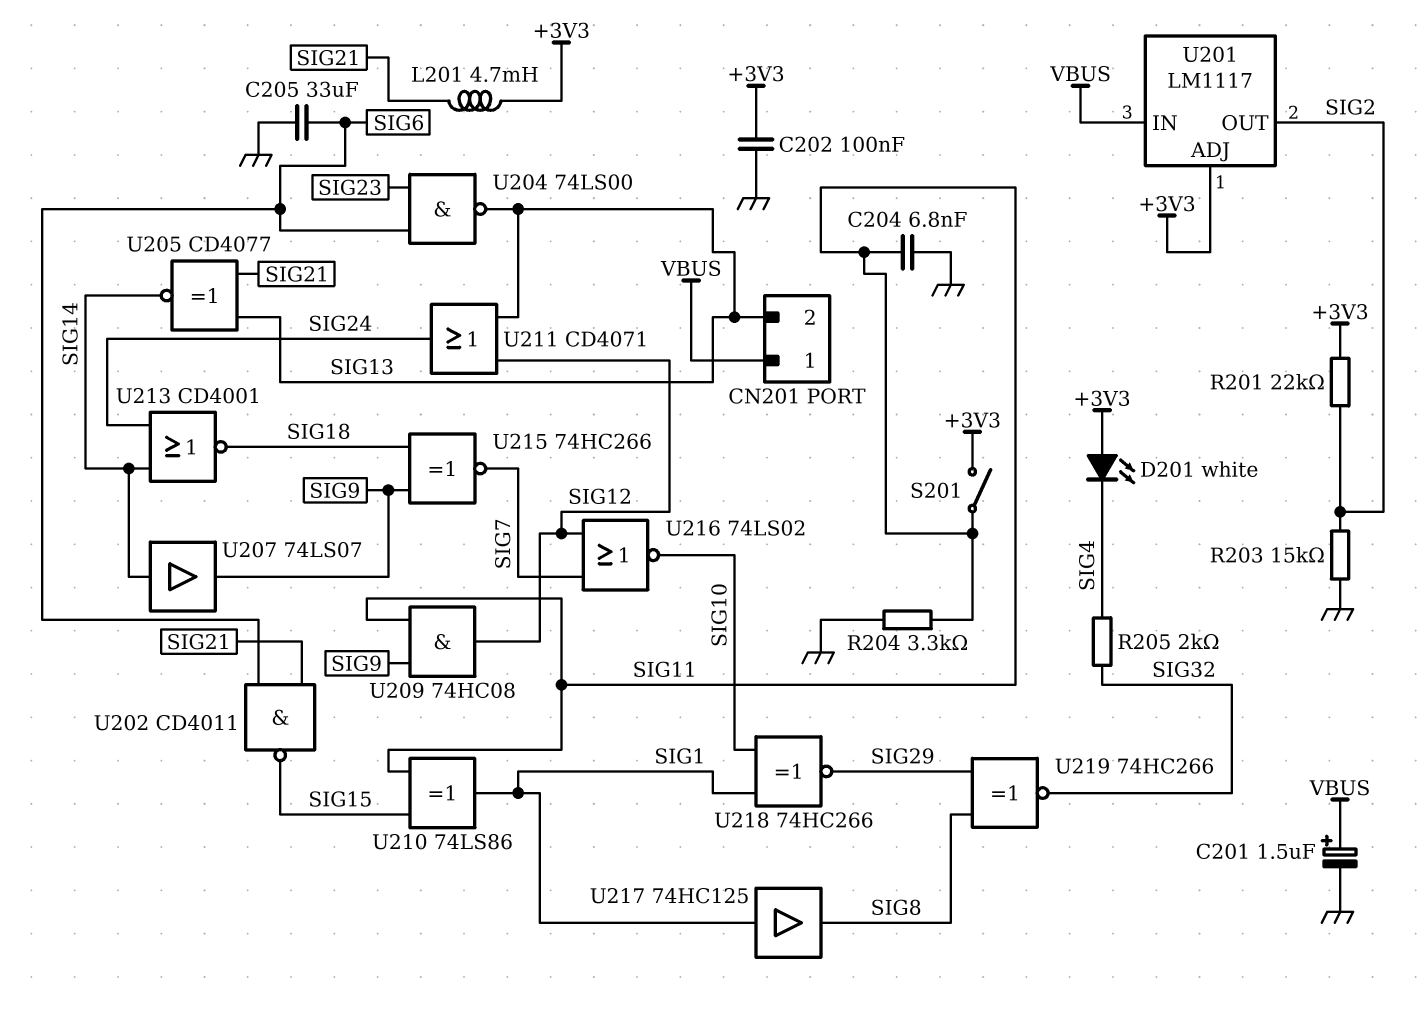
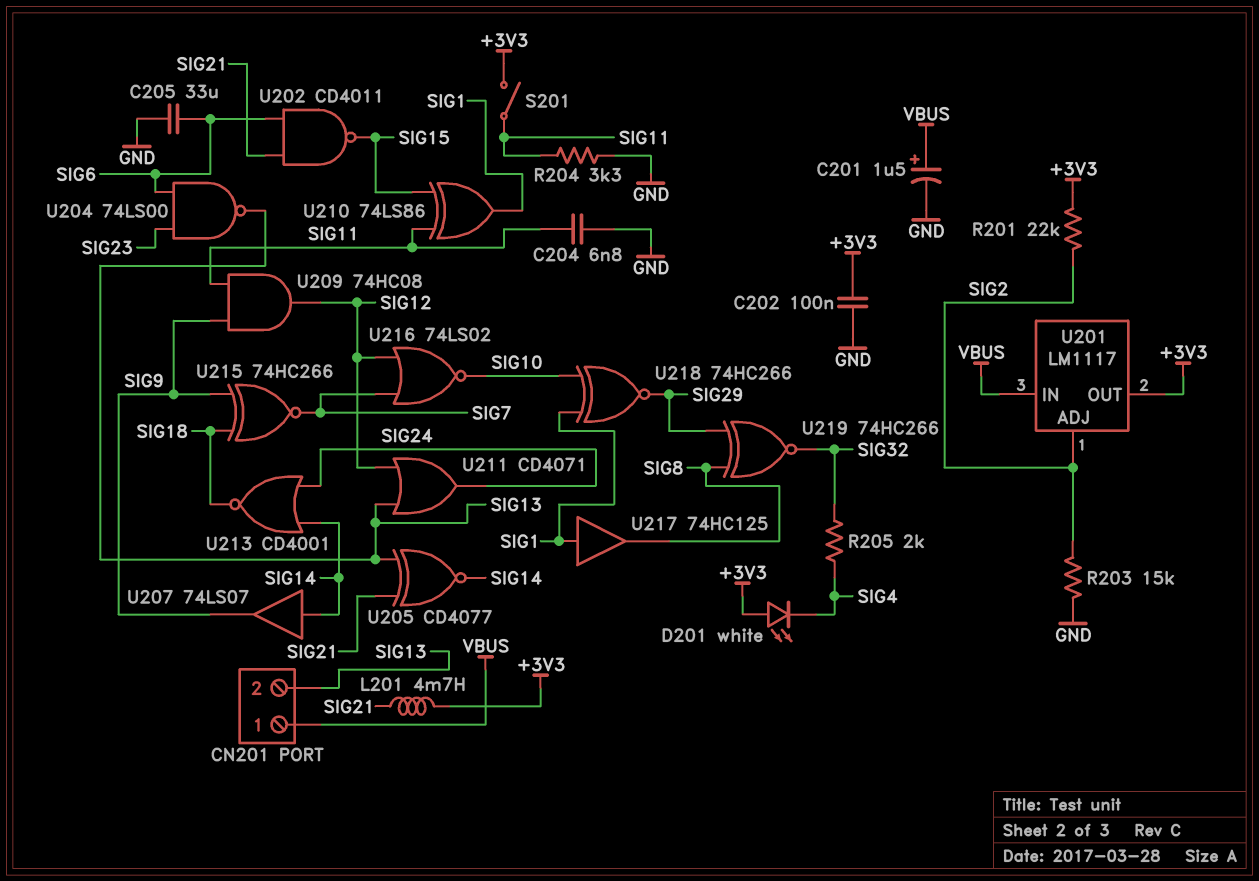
U201 pin ADJ: +3V3 -> SIG2
U201 pin OUT: SIG2 -> +3V3

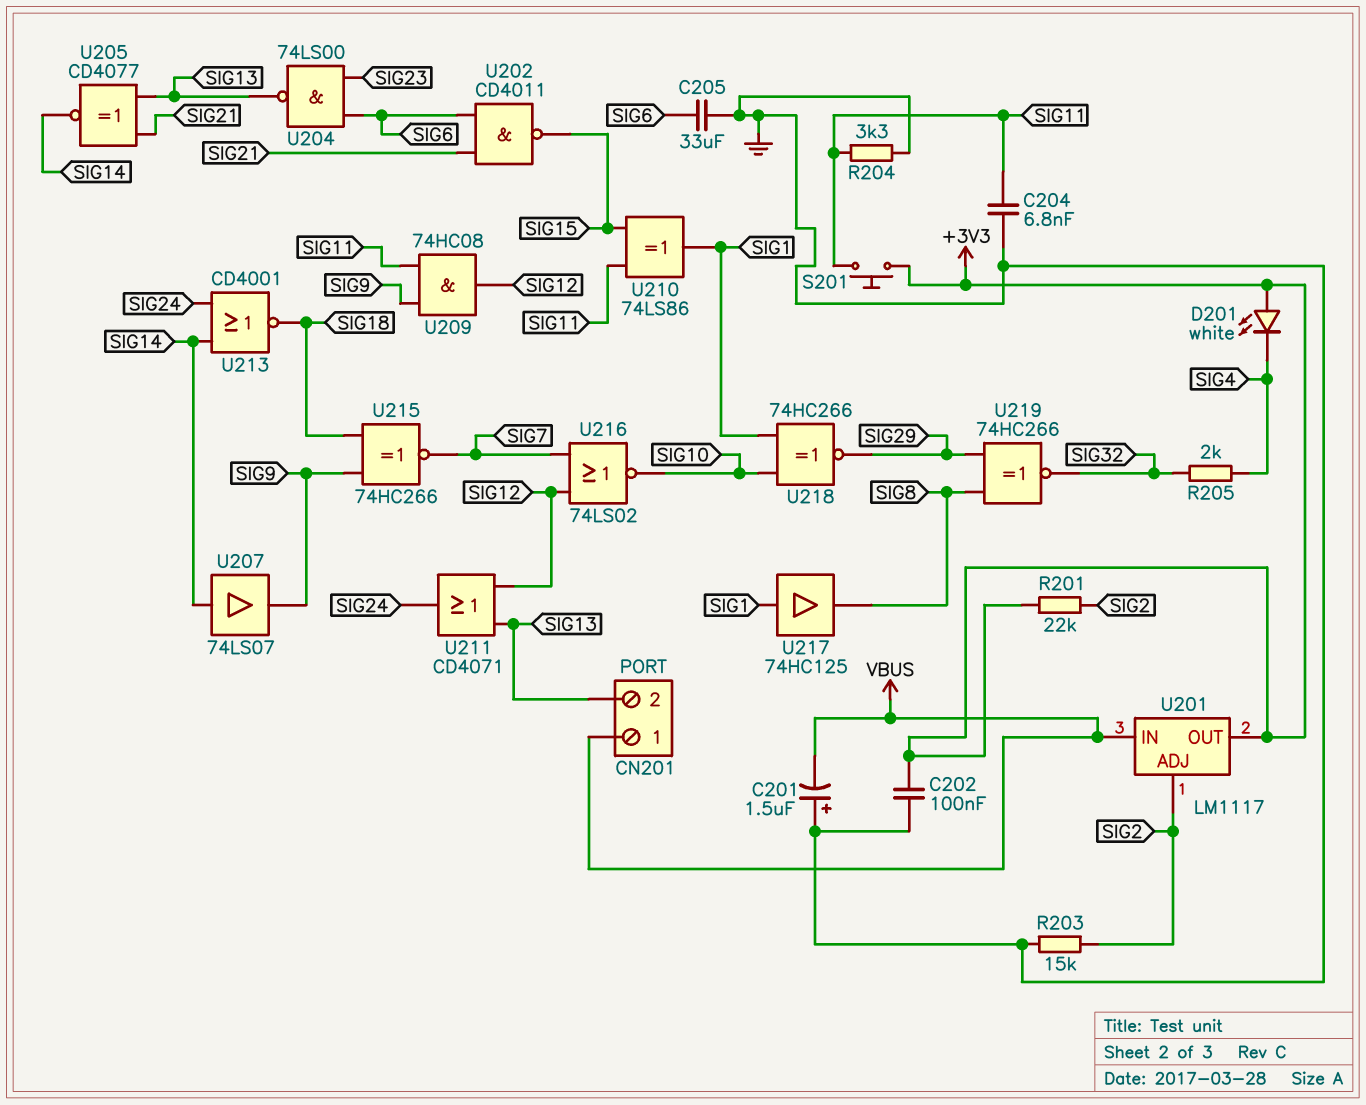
C201: 1.5uF (plus VBUS, minus GND) -> 1.5uF (plus GND, minus VBUS)
L201: 4.7mH (+3V3, SIG21) -> none
S201: switch (+3V3, SIG11) -> button (+3V3, SIG11)

